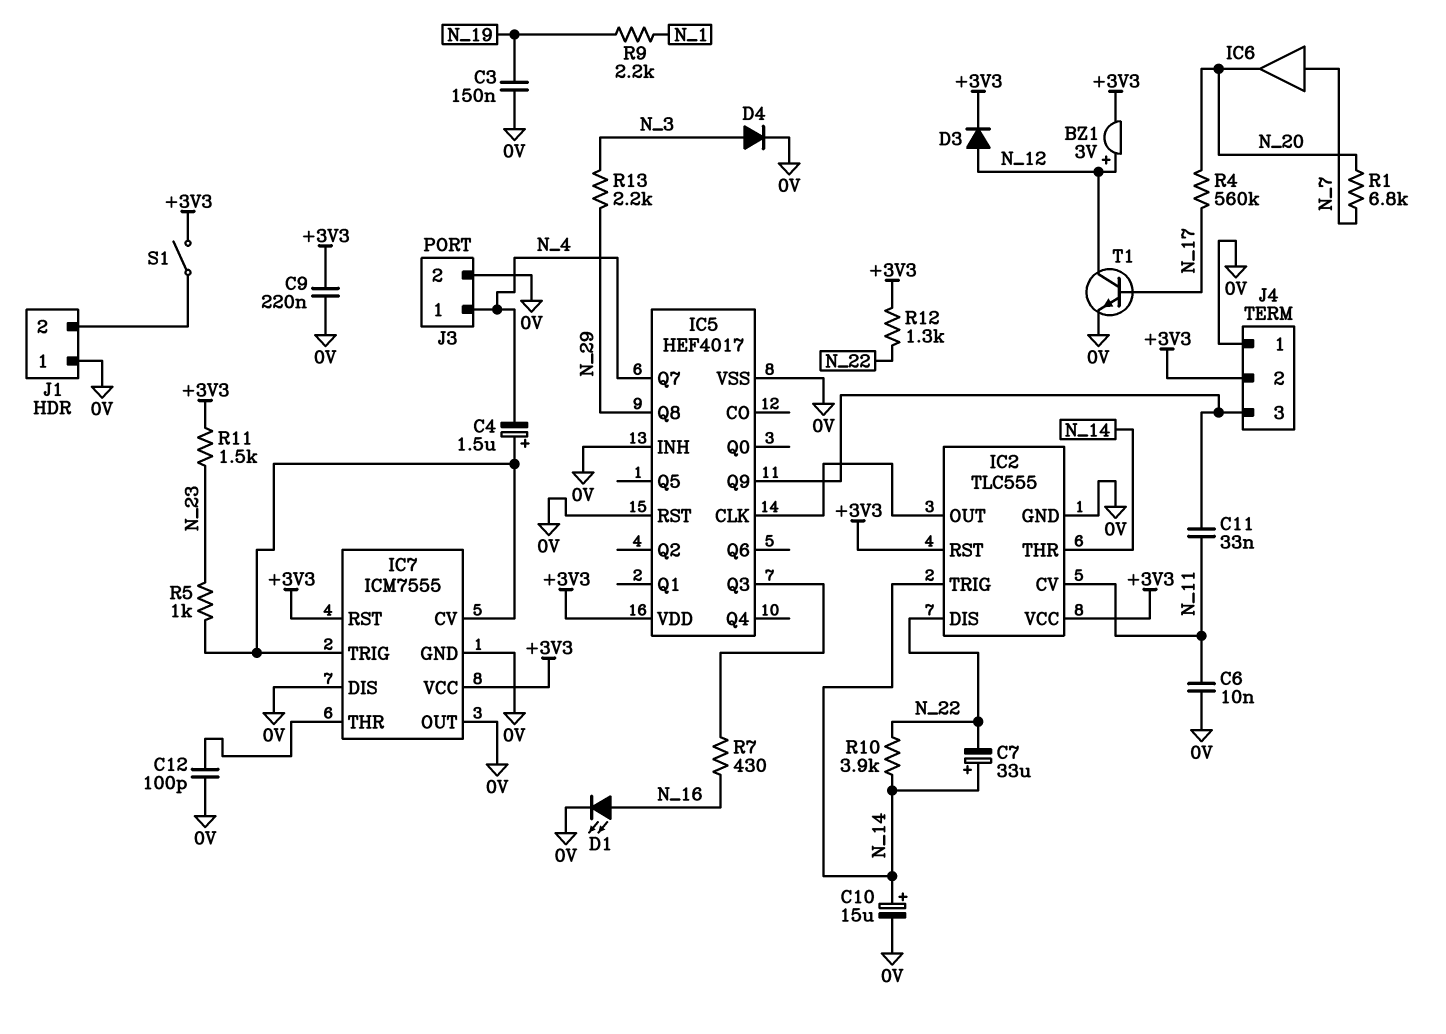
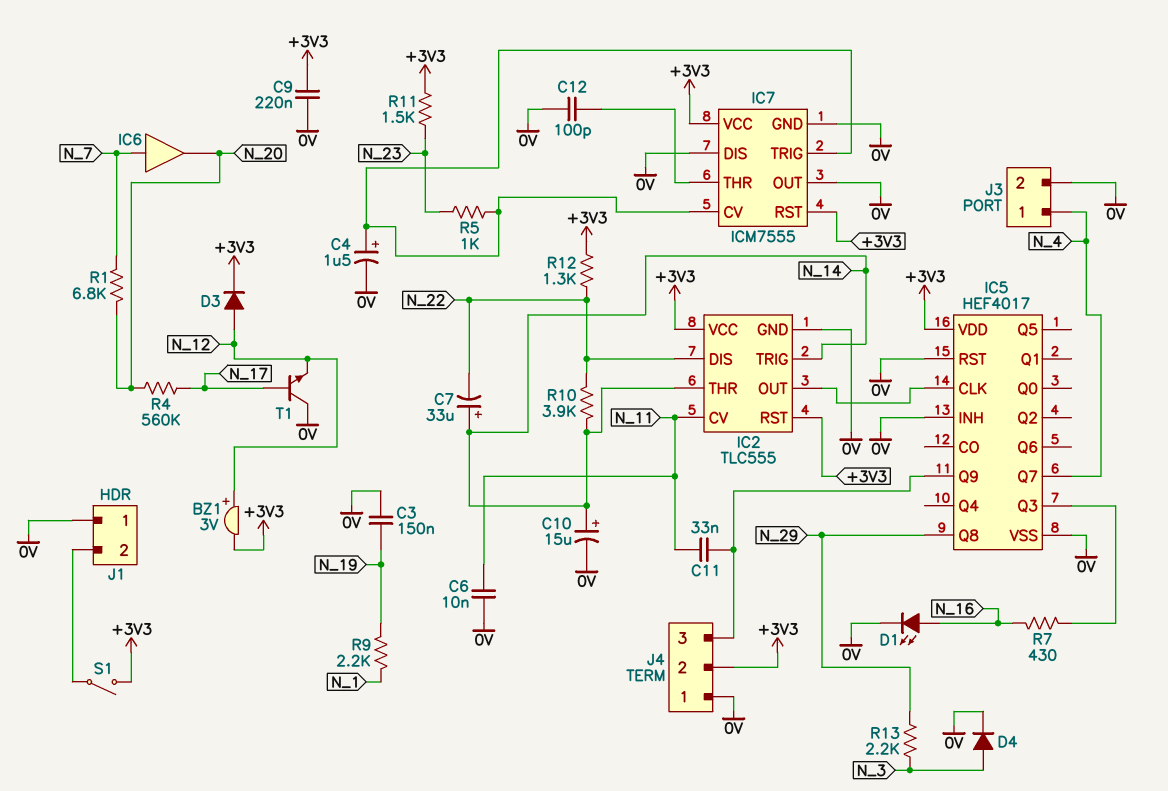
C4: 1.5uF (plus IC7/CV, minus N_4) -> 1.5uF (plus IC7/CV, minus 0V)
T1: NPN (B N_17, C N_12, E 0V) -> NPN (B N_17, C 0V, E N_12)

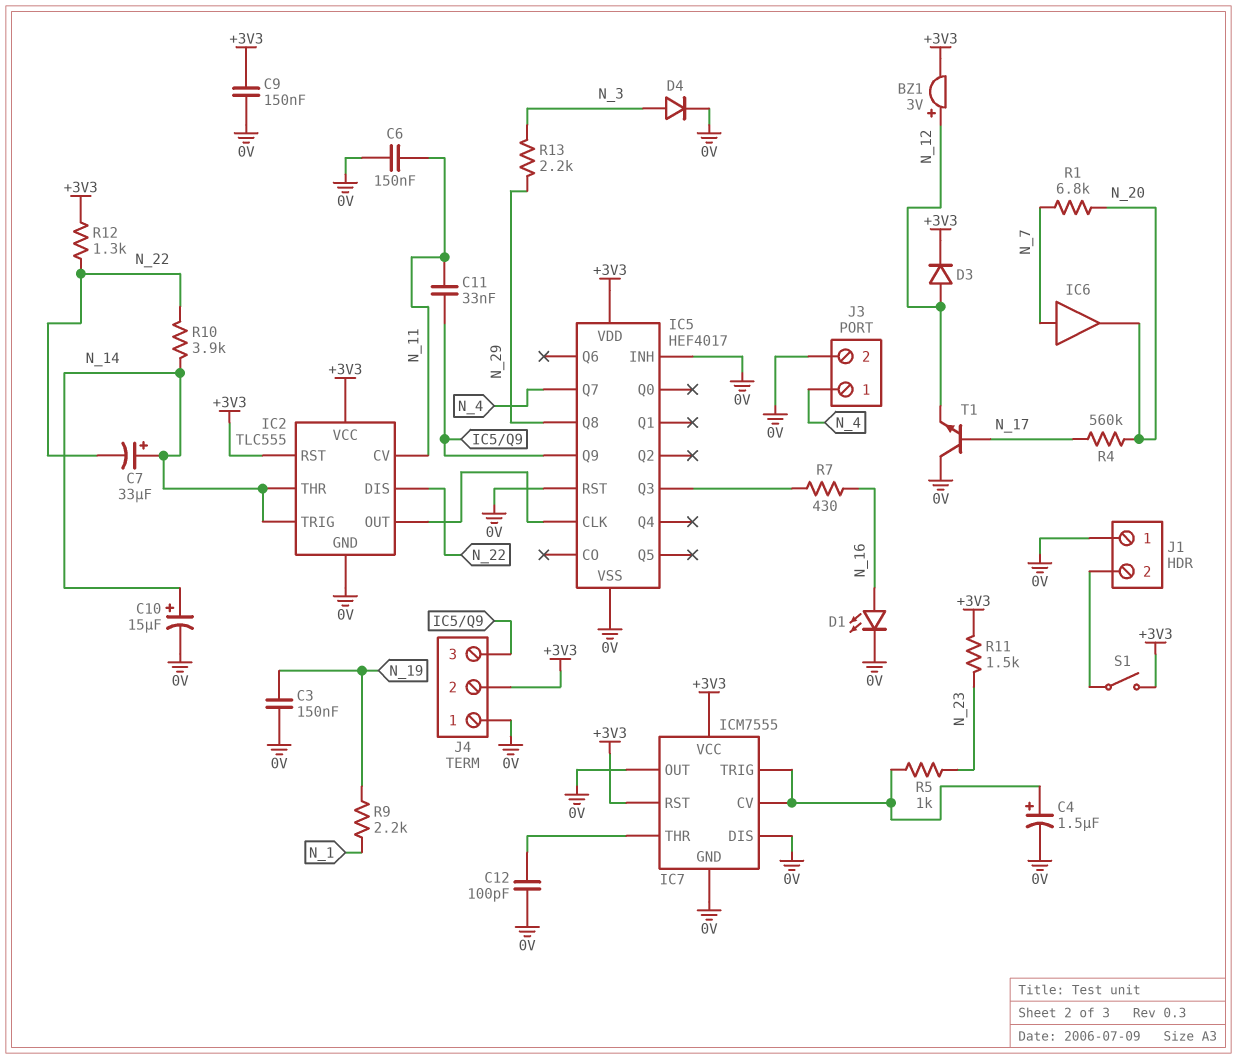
C6: 10nF (0V, N_11) -> 150nF (0V, N_11)
C9: 220nF (+3V3, 0V) -> 150nF (+3V3, 0V)

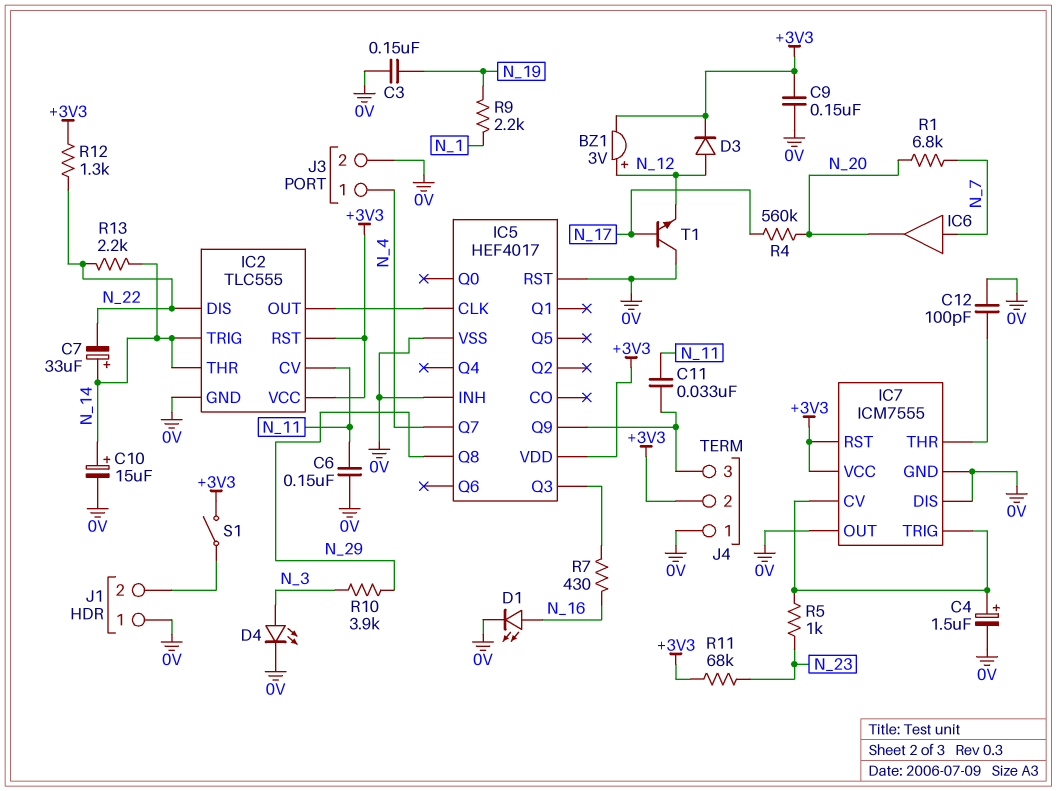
D4: diode (A N_3, K 0V) -> LED (A N_3, K 0V)
R10: 3.9k (N_14, N_22) -> 3.9k (N_3, N_29)
R11: 1.5k (+3V3, N_23) -> 68k (+3V3, N_23)
R13: 2.2k (N_3, N_29) -> 2.2k (N_14, N_22)

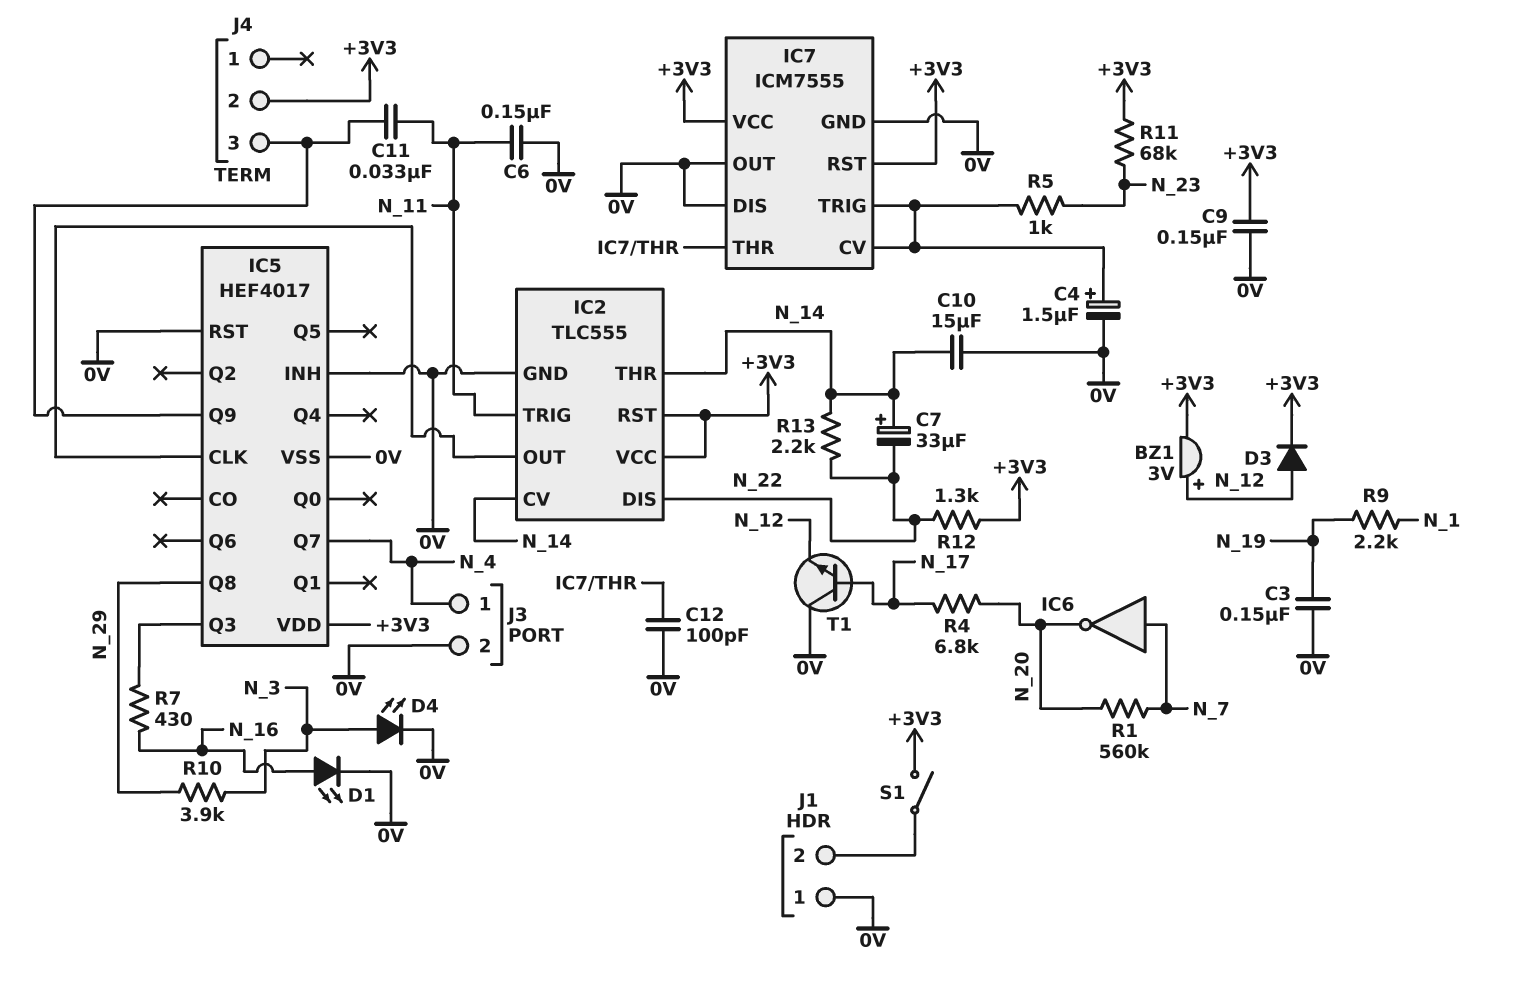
C10: 15uF (plus N_14, minus 0V) -> 15uF (0V, N_14)
IC2 pin CV: N_11 -> N_14
IC2 pin TRIG: N_14 -> N_11
IC6: buffer (in N_7, out N_20) -> NOT (in N_7, out N_20)
J4 pin 1: 0V -> none
R1: 6.8k (N_7, N_20) -> 560k (N_7, N_20)
R4: 560k (N_17, N_20) -> 6.8k (N_17, N_20)

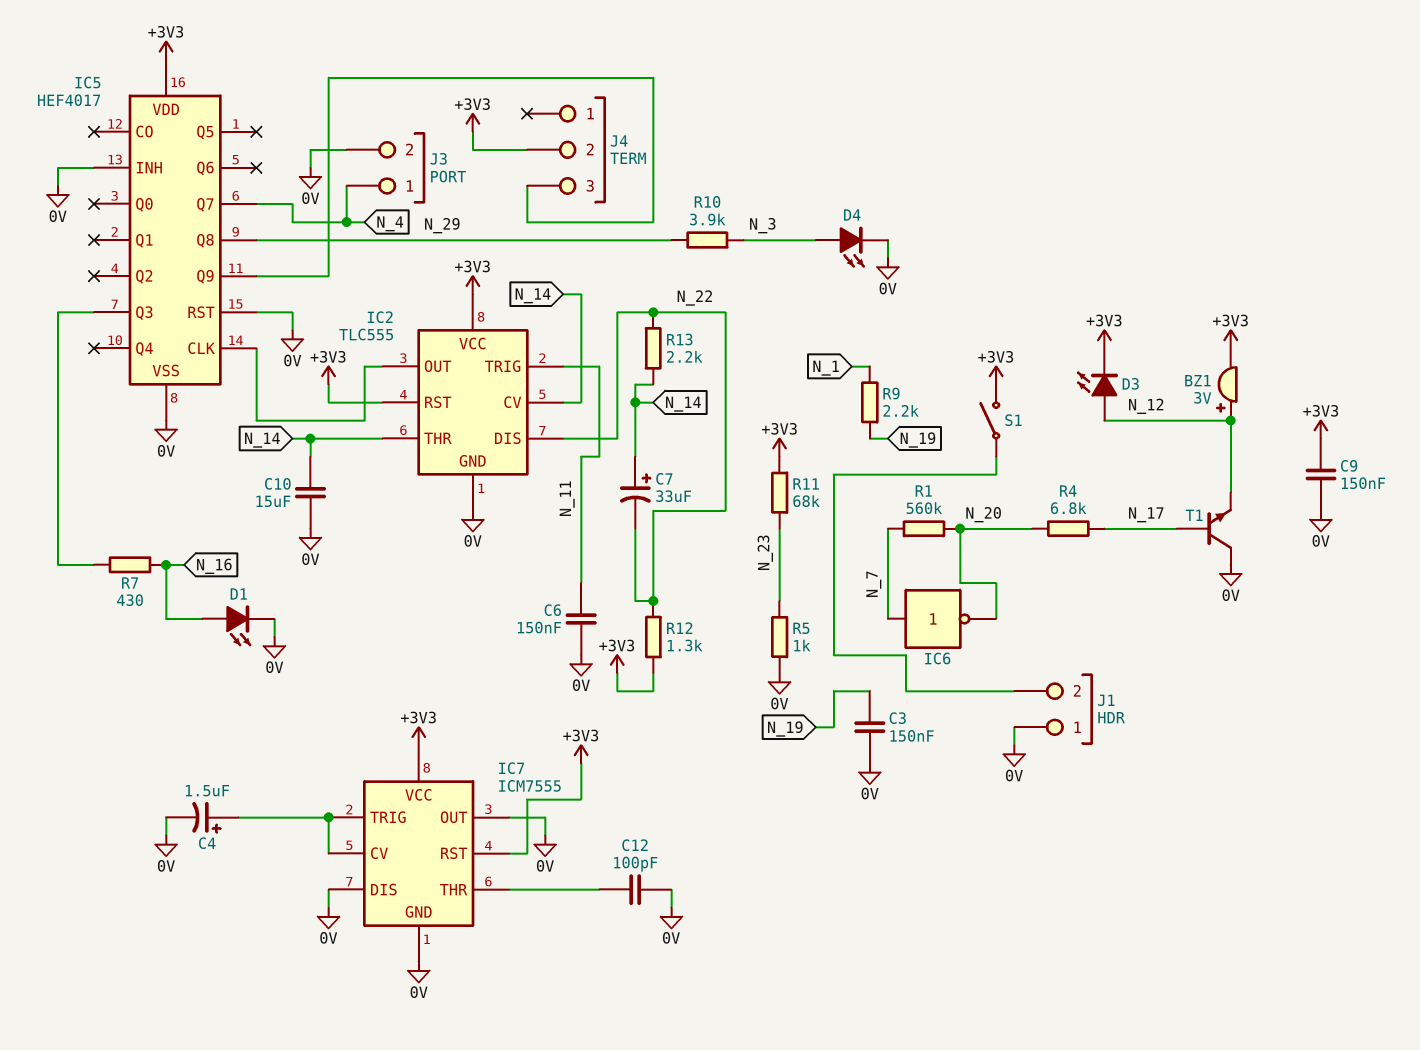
C11: 33nF (IC5/Q9, N_11) -> none
D3: diode (A N_12, K +3V3) -> LED (A N_12, K +3V3)
R5: 1k (IC7/CV, N_23) -> 1k (0V, N_23)

